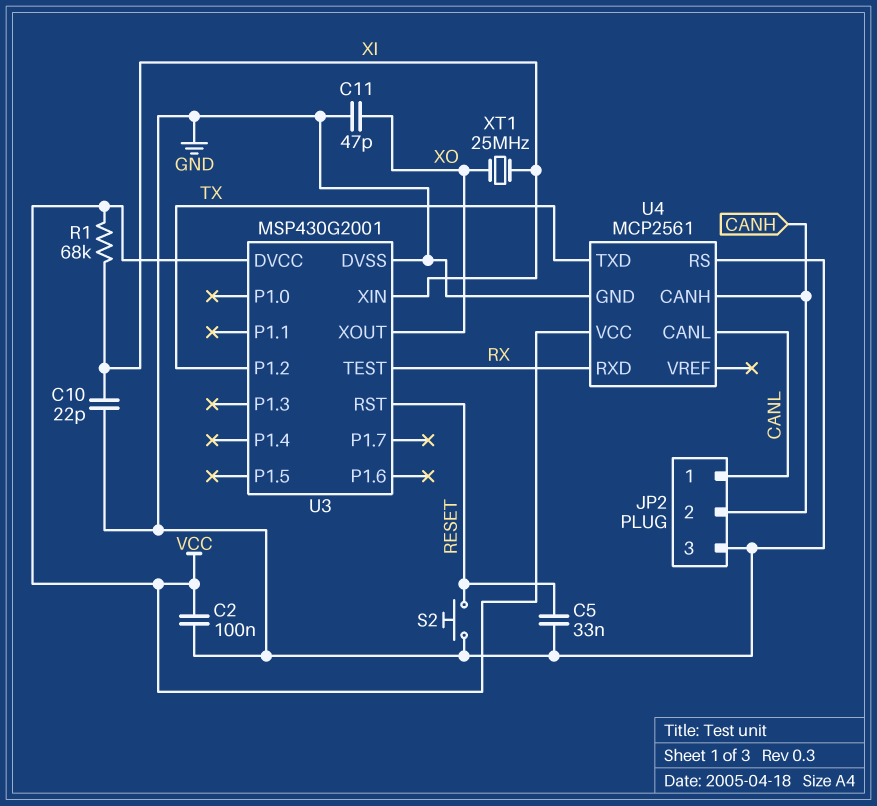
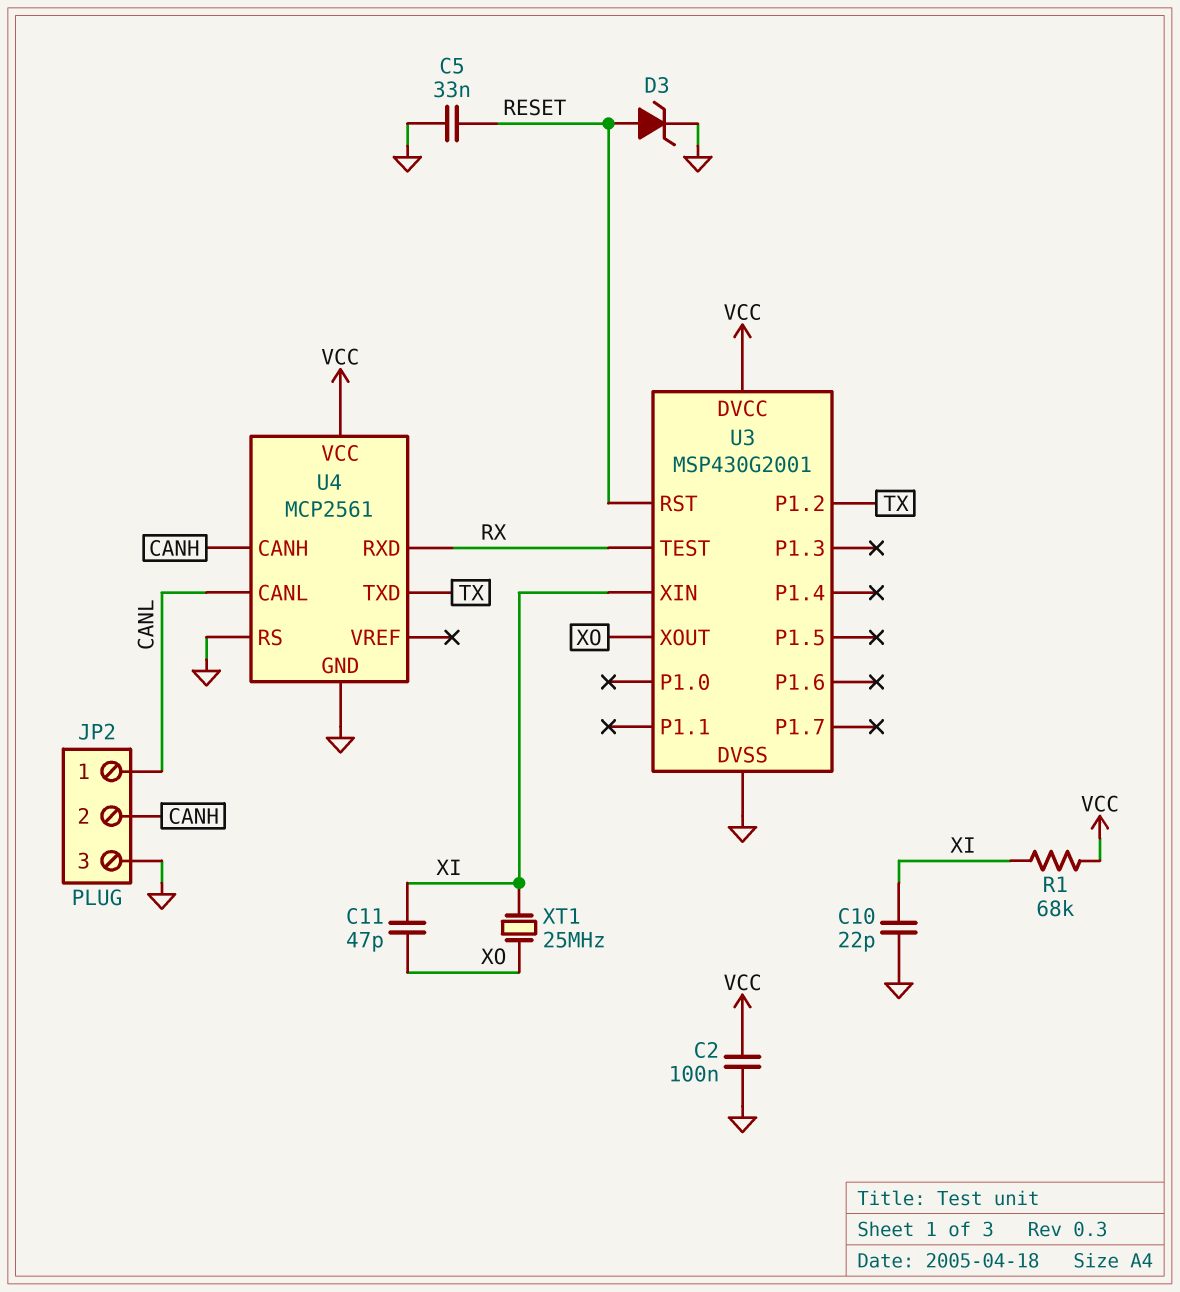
C11: 47pF (GND, XO) -> 47pF (XI, XO)
D3: none -> zener (A RESET, K GND)
S2: button (GND, RESET) -> none

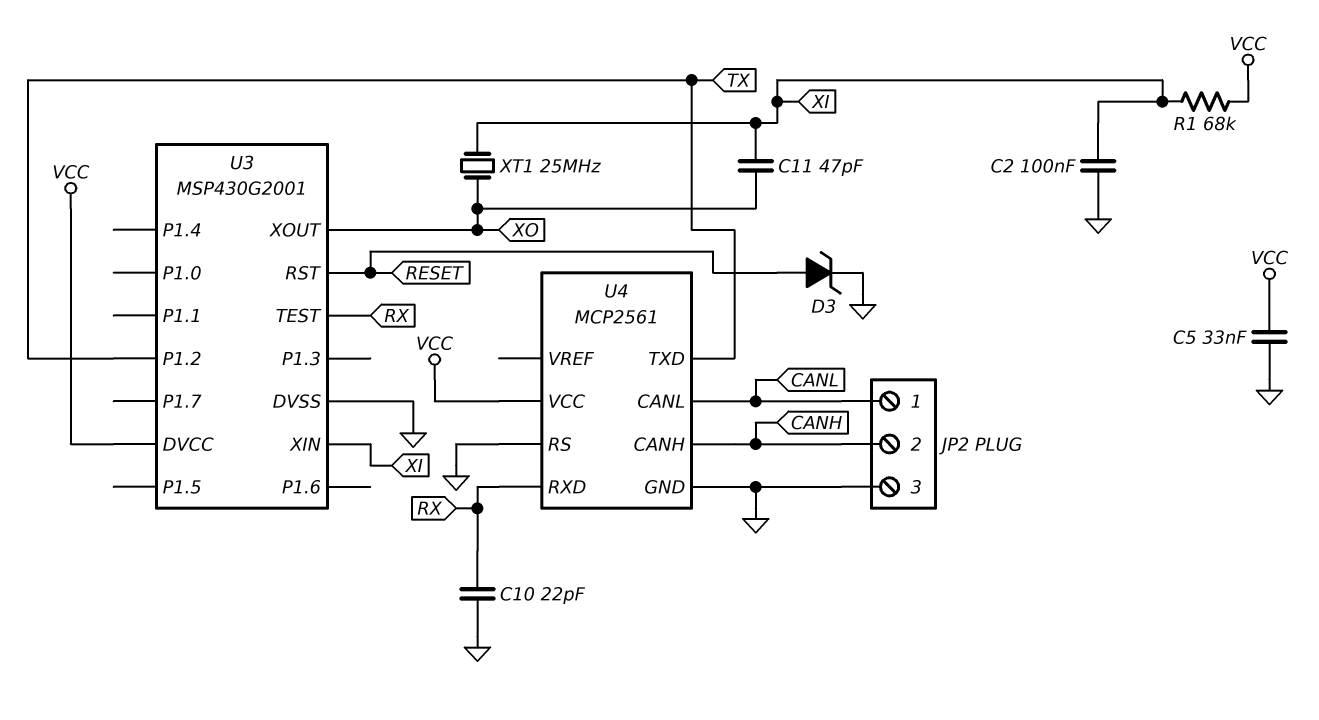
C2: 100nF (GND, VCC) -> 100nF (GND, XI)
C5: 33nF (GND, RESET) -> 33nF (GND, VCC)
C10: 22pF (GND, XI) -> 22pF (GND, RX)

